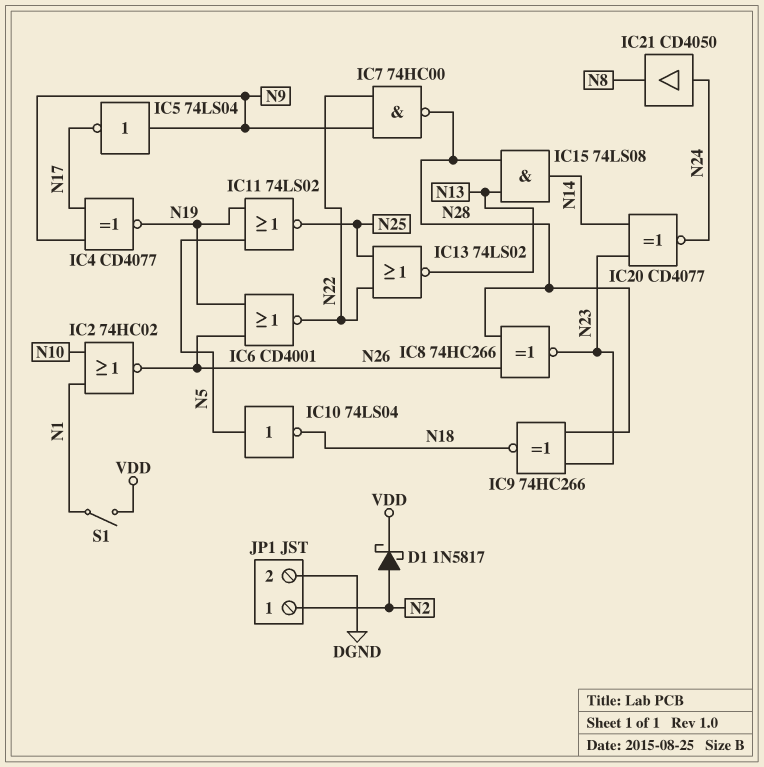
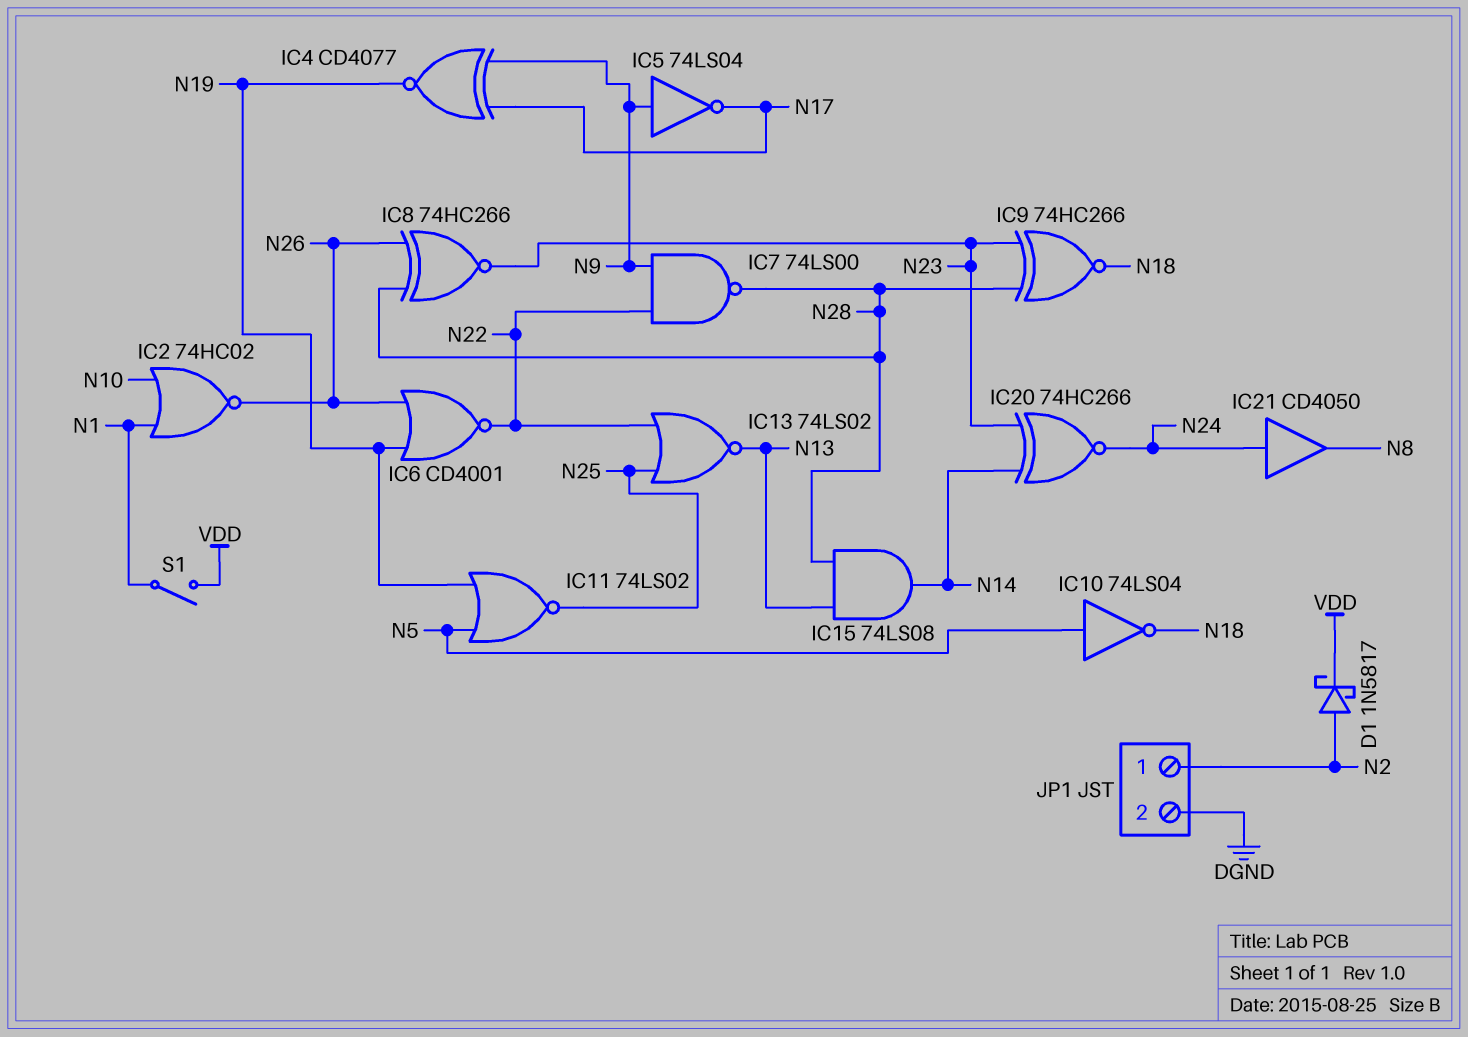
IC7: NAND 74HC00 (in N9, in N22, out N28) -> NAND 74LS00 (in N9, in N22, out N28)
IC20: XNOR CD4077 (in N14, in N23, out N24) -> XNOR 74HC266 (in N14, in N23, out N24)

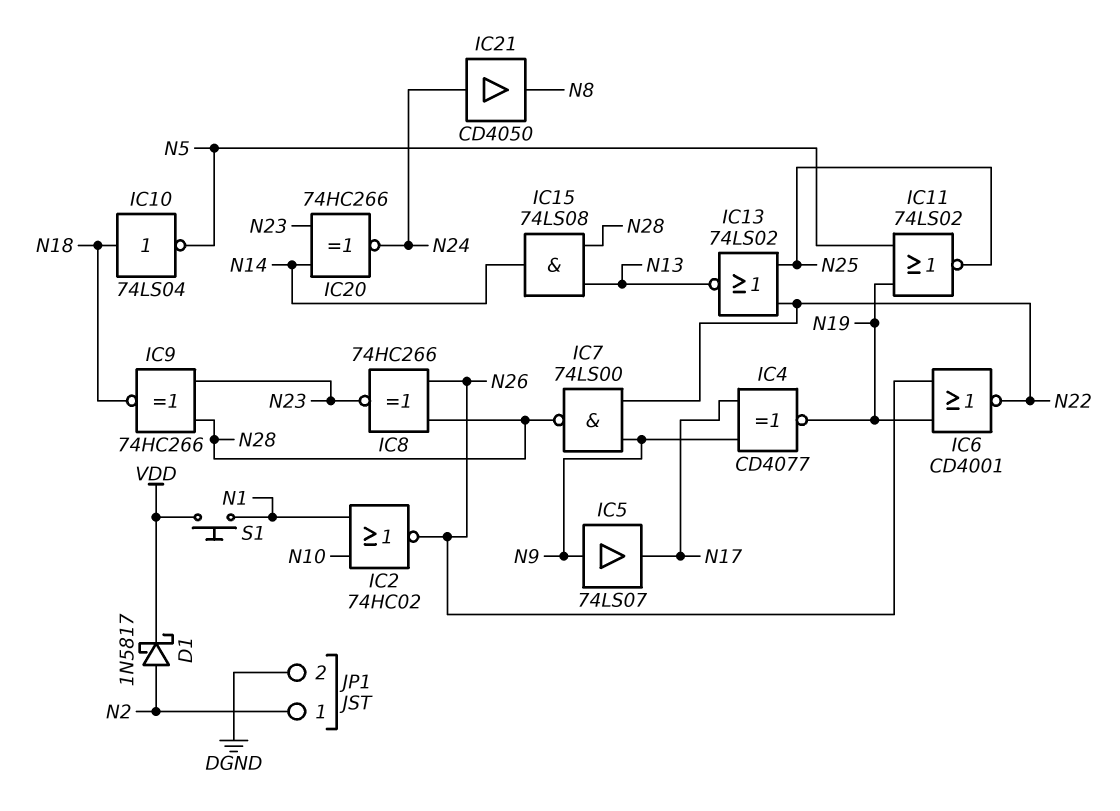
IC5: NOT 74LS04 (in N9, out N17) -> buffer 74LS07 (in N9, out N17)
IC10: NOT 74LS04 (in N5, out N18) -> NOT 74LS04 (in N18, out N5)
S1: switch (N1, VDD) -> button (N1, VDD)

